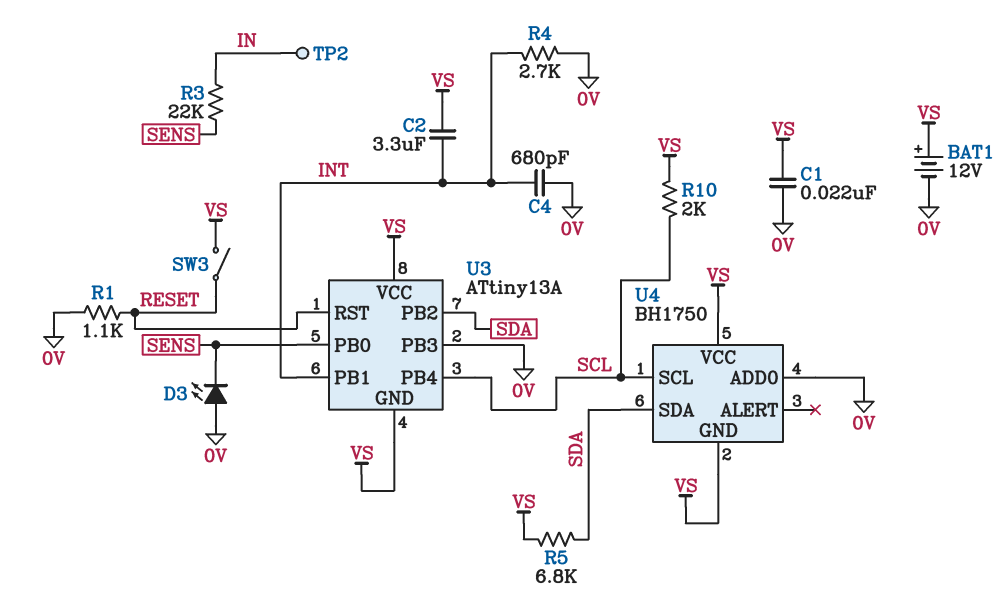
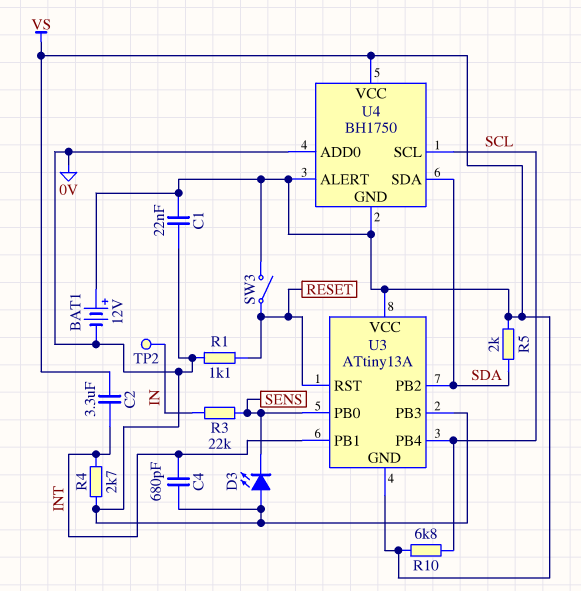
R5: 6.8k (SDA, VS) -> 2k (SDA, VS)
R10: 2k (SCL, VS) -> 6.8k (SCL, VS)
U4 pin ALERT: none -> VS

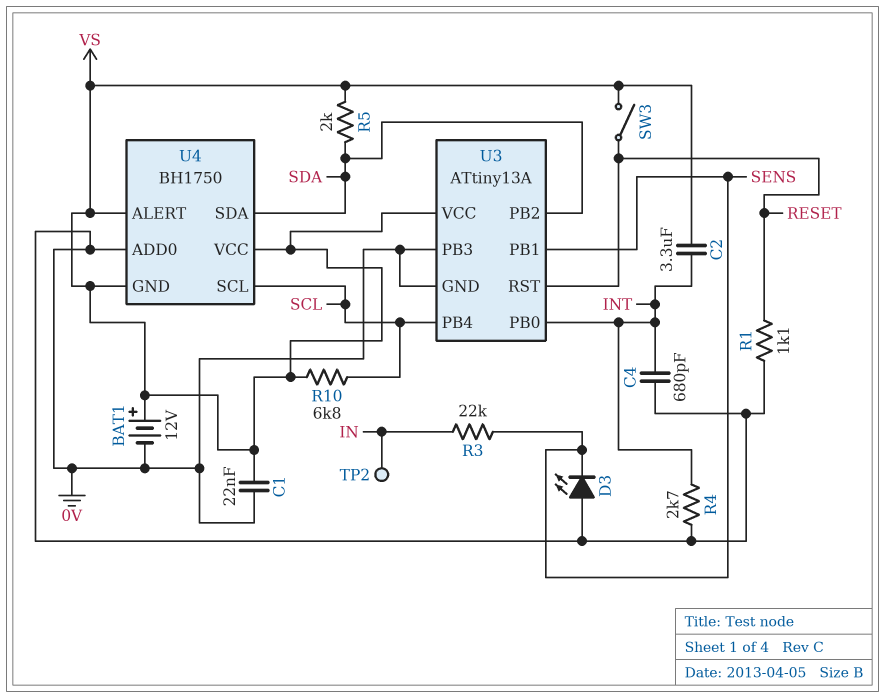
U3 pin GND: VS -> 0V
U3 pin PB0: SENS -> INT
U3 pin PB1: INT -> SENS

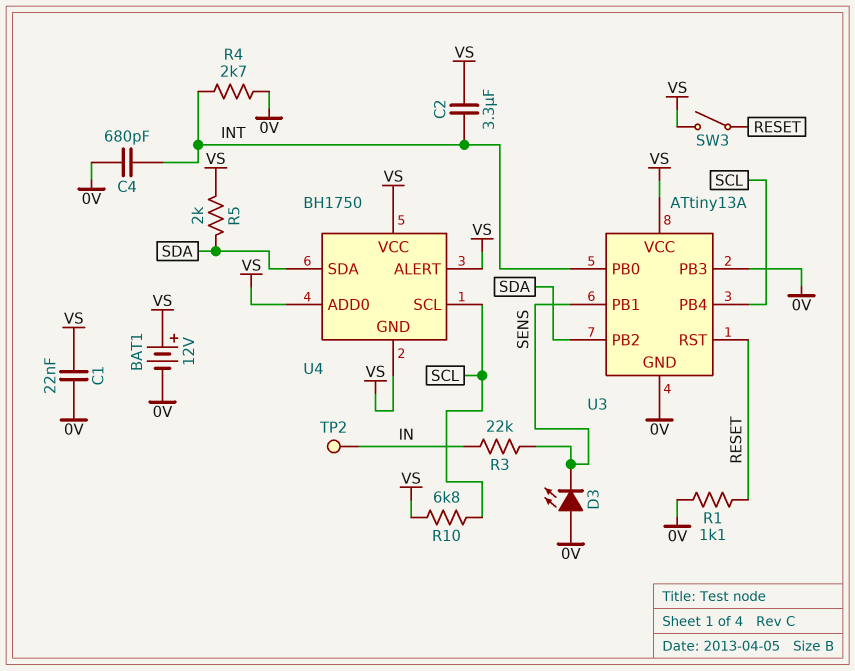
U4 pin ADD0: 0V -> VS

